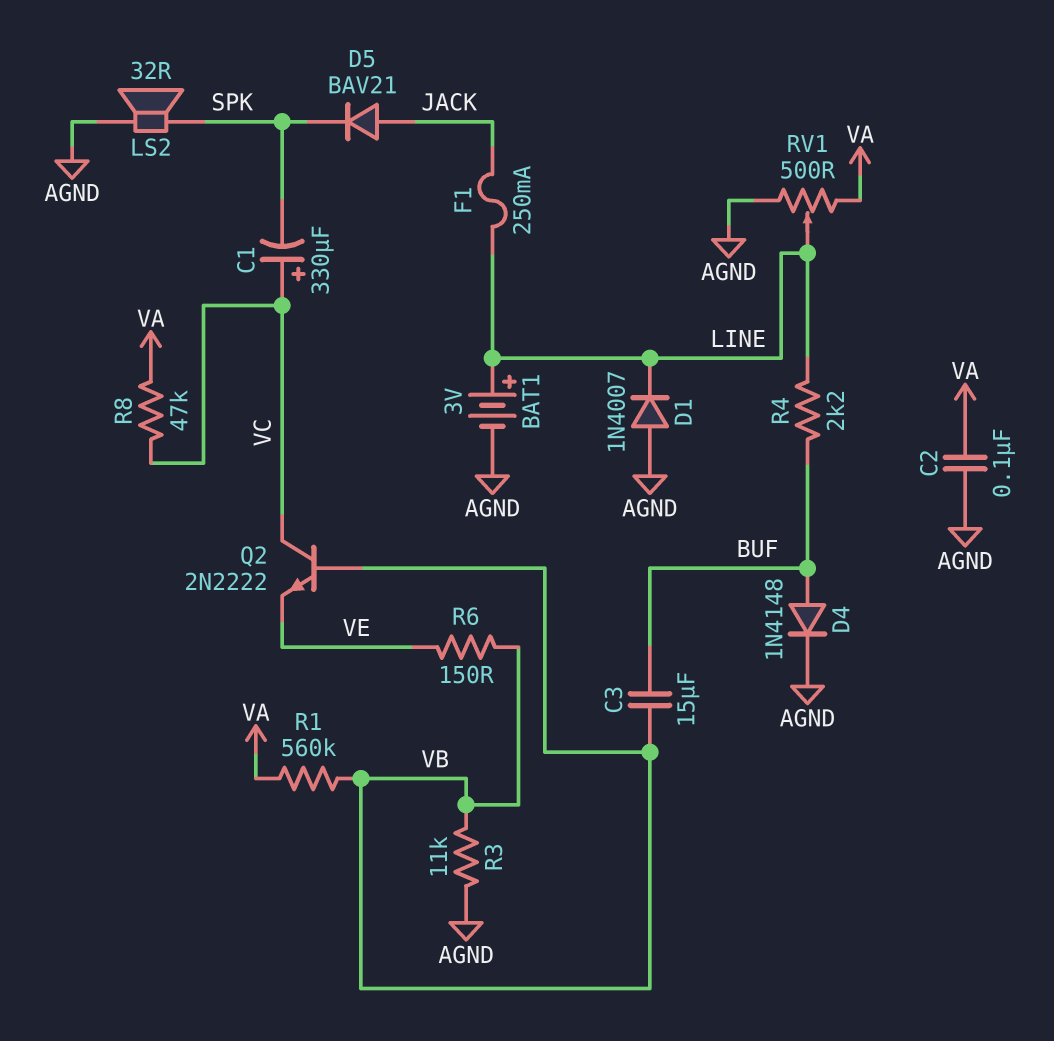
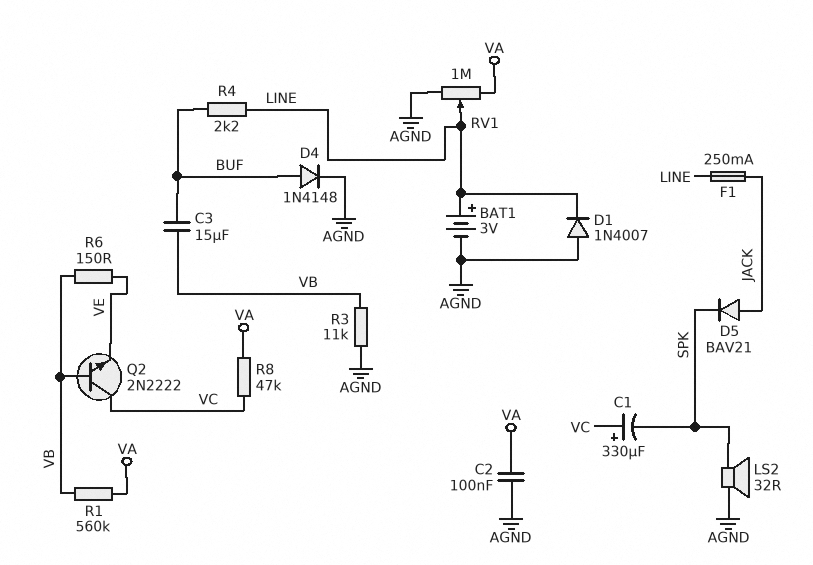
RV1: 500 (AGND, VA, wiper LINE) -> 1M (AGND, VA, wiper LINE)

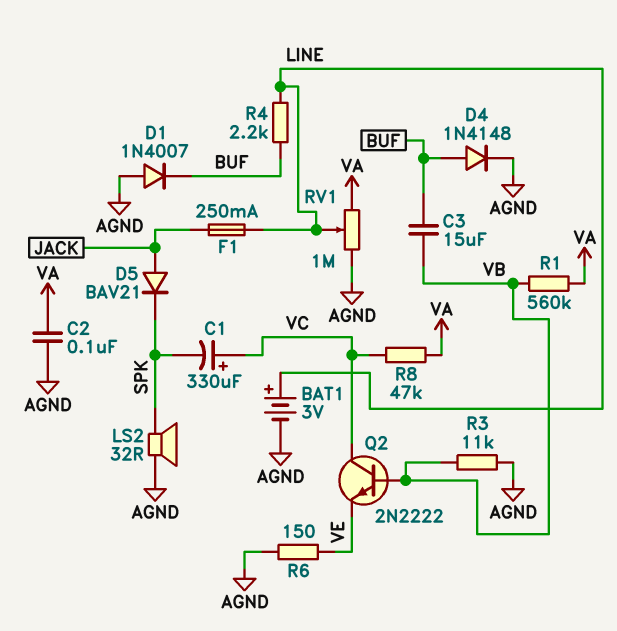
D1: diode 1N4007 (A AGND, K LINE) -> diode 1N4007 (A AGND, K BUF)
R6: 150 (VB, VE) -> 150 (AGND, VE)

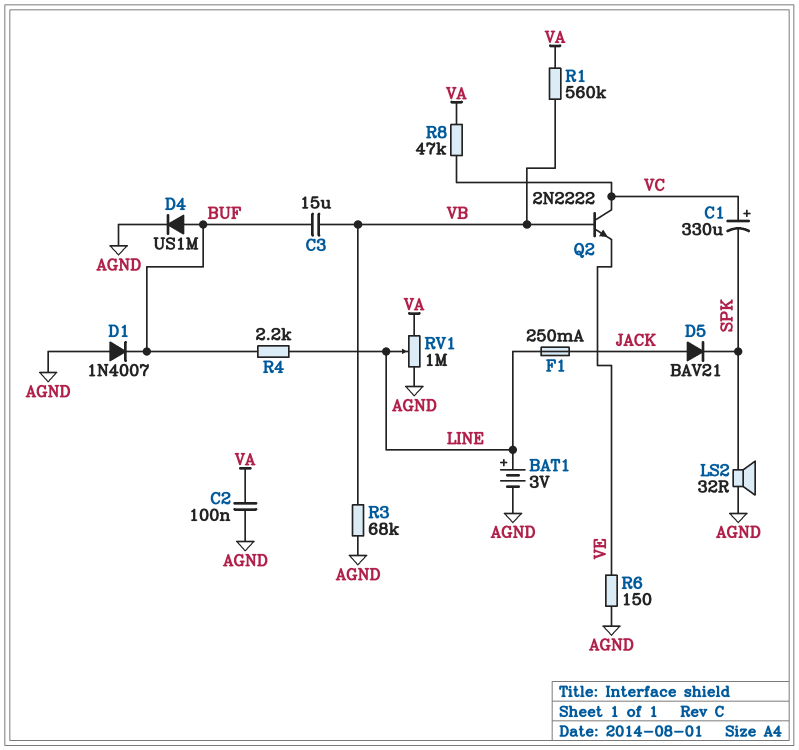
D4: diode 1N4148 (A BUF, K AGND) -> diode US1M (A BUF, K AGND)
R3: 11k (AGND, VB) -> 68k (AGND, VB)

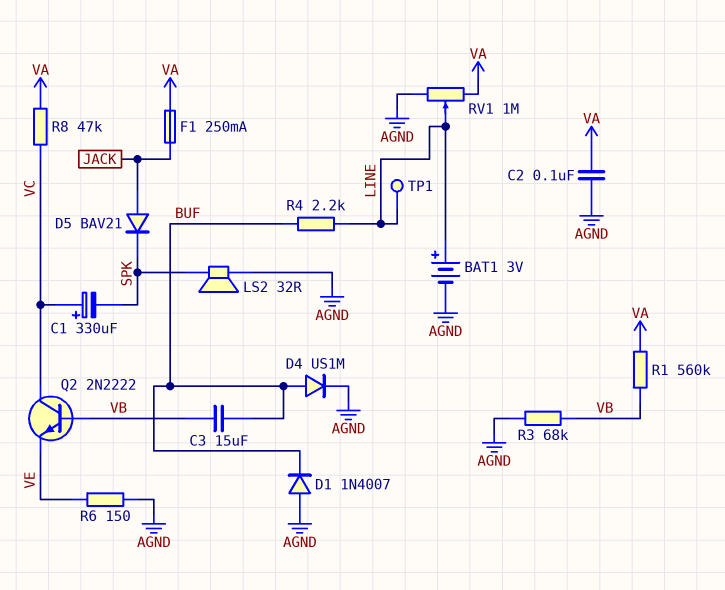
F1: 250mA (JACK, LINE) -> 250mA (JACK, VA)
TP1: none -> test point (LINE)

